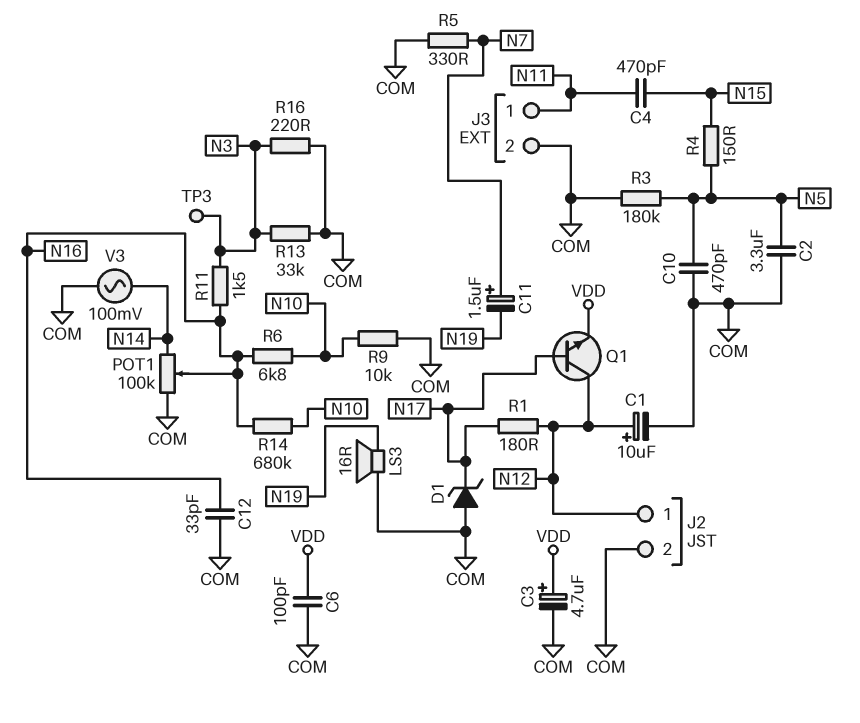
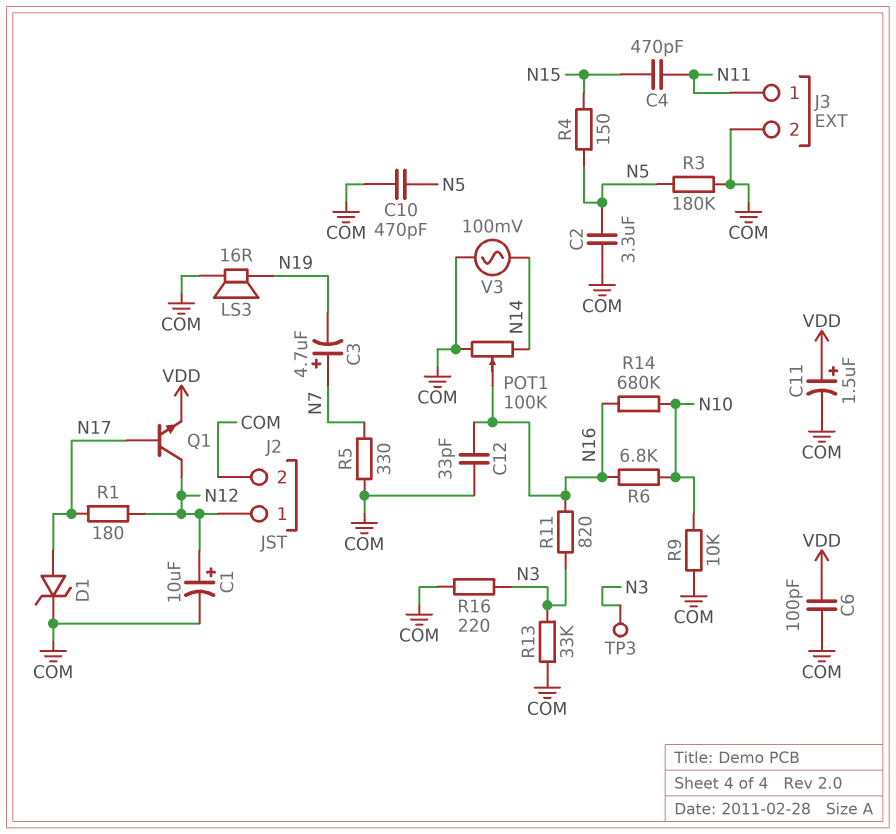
C3: 4.7uF (plus VDD, minus COM) -> 4.7uF (plus N7, minus N19)
C11: 1.5uF (plus N7, minus N19) -> 1.5uF (plus VDD, minus COM)
D1: zener (A COM, K N17) -> zener (A N17, K COM)
R11: 1.5k (N3, N16) -> 820 (N3, N16)

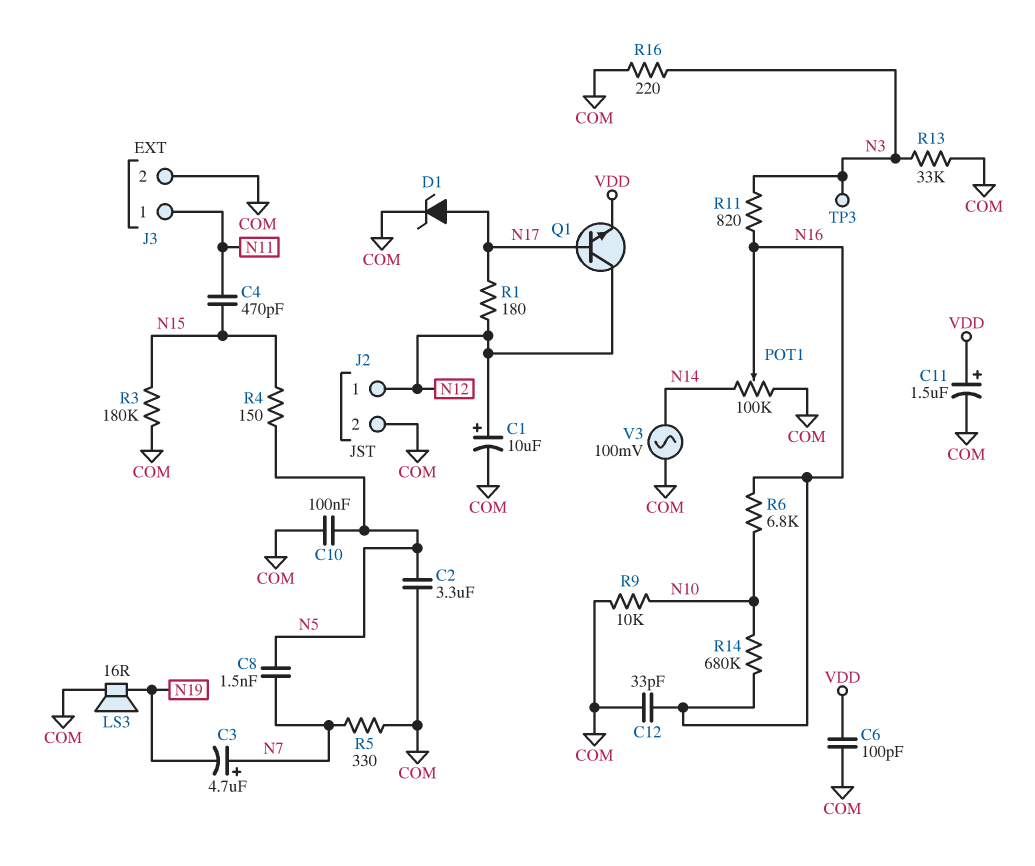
C8: none -> 1.5nF (N5, N7)
C10: 470pF (COM, N5) -> 100nF (COM, N5)
R3: 180k (COM, N5) -> 180k (COM, N15)

